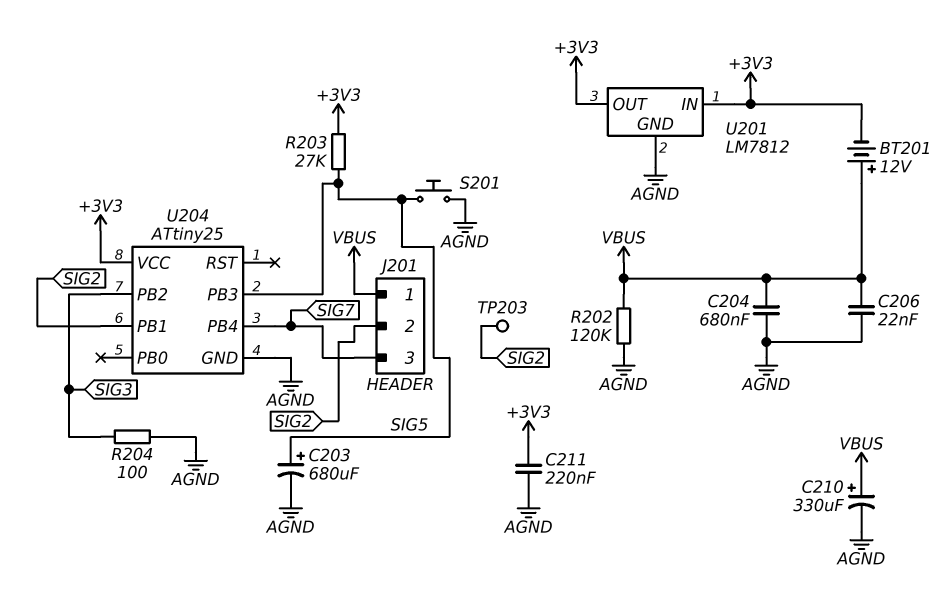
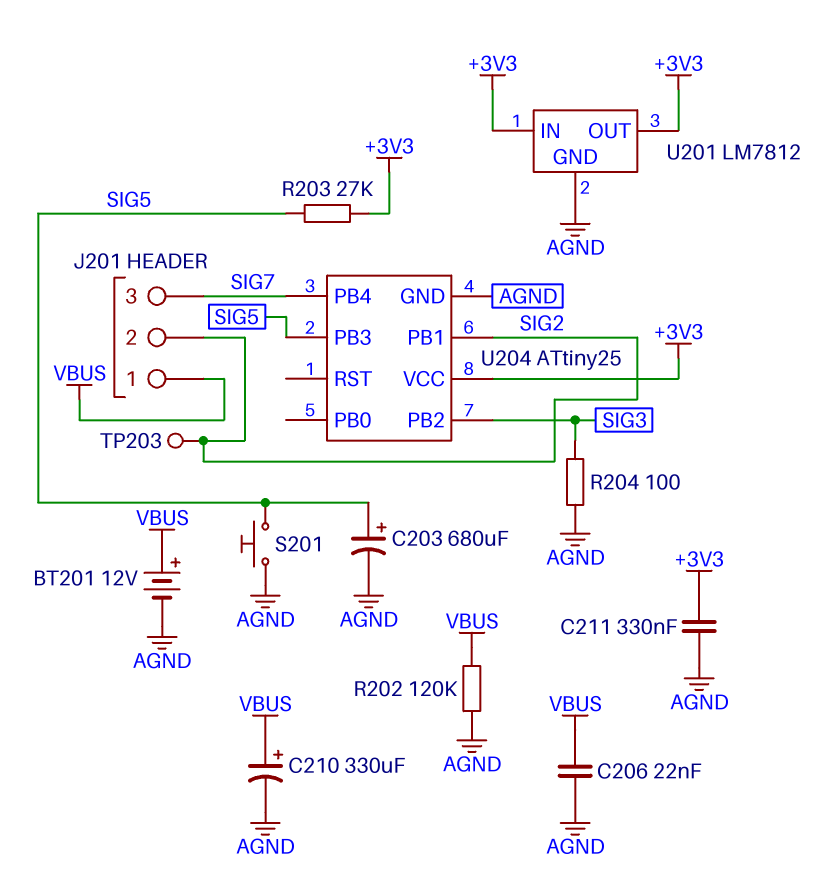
BT201: 12V (plus VBUS, minus +3V3) -> 12V (plus VBUS, minus AGND)
C204: 680nF (AGND, VBUS) -> none
C211: 220nF (+3V3, AGND) -> 330nF (+3V3, AGND)

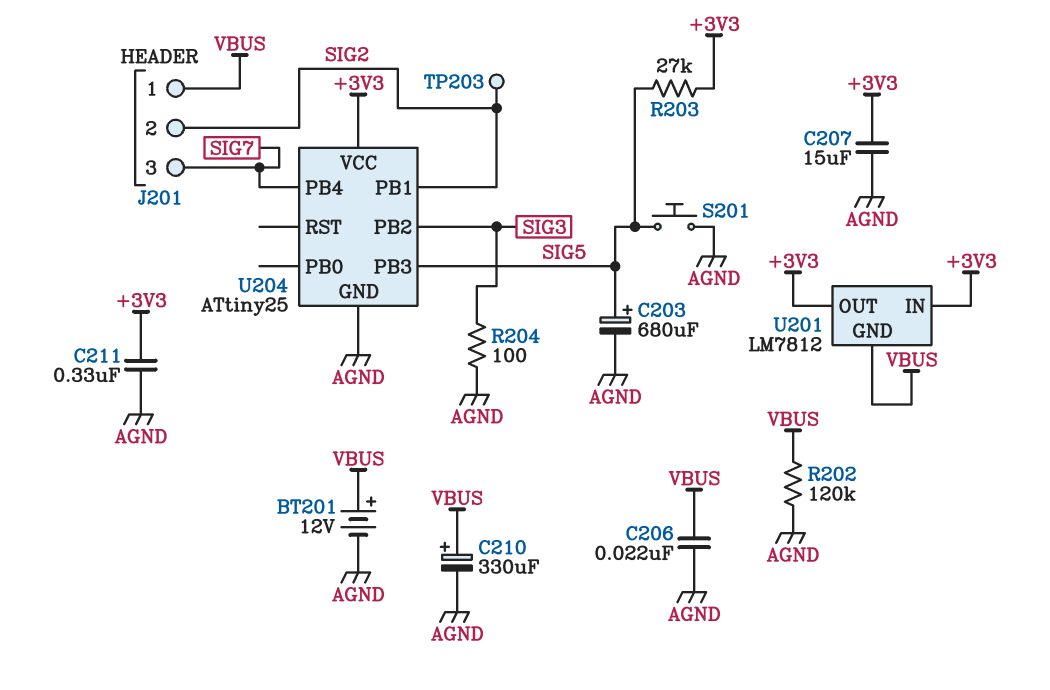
C207: none -> 15uF (+3V3, AGND)
U201 pin GND: AGND -> VBUS

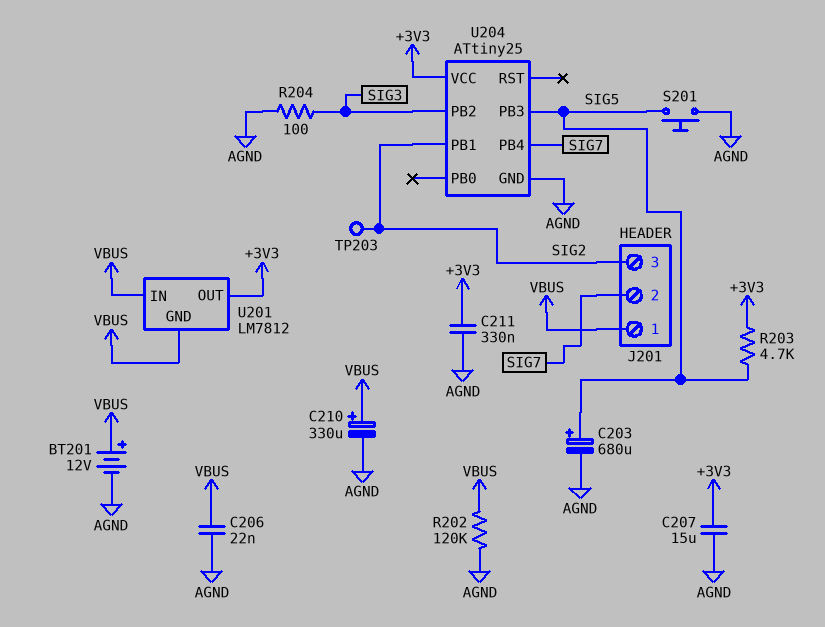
J201 pin 2: SIG2 -> SIG7
J201 pin 3: SIG7 -> SIG2
R203: 27k (+3V3, SIG5) -> 4.7k (+3V3, SIG5)
U201 pin IN: +3V3 -> VBUS

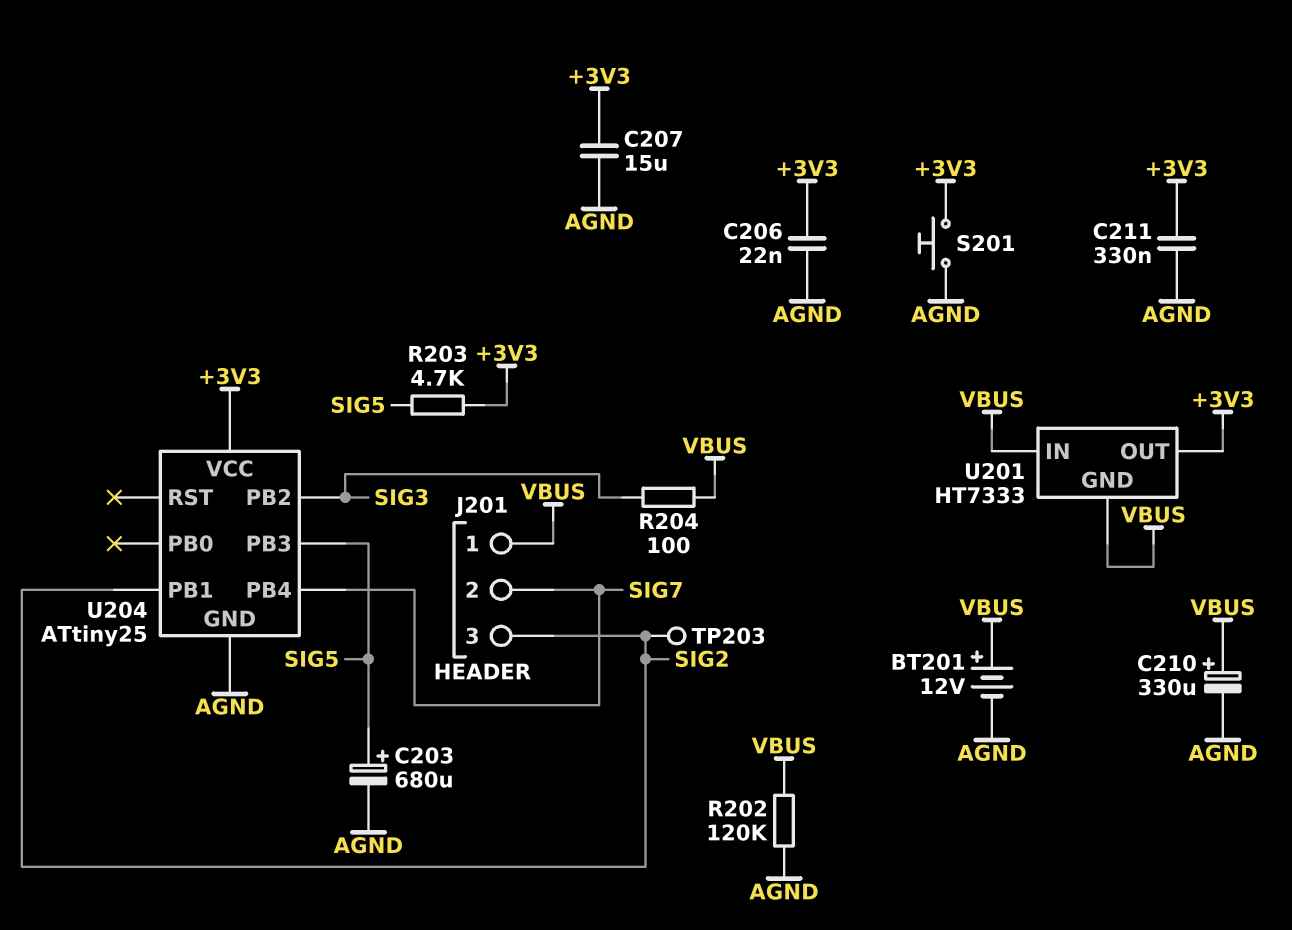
C206: 22nF (AGND, VBUS) -> 22nF (+3V3, AGND)
R204: 100 (AGND, SIG3) -> 100 (SIG3, VBUS)
S201: button (AGND, SIG5) -> button (+3V3, AGND)
U201: LM7812 -> HT7333

